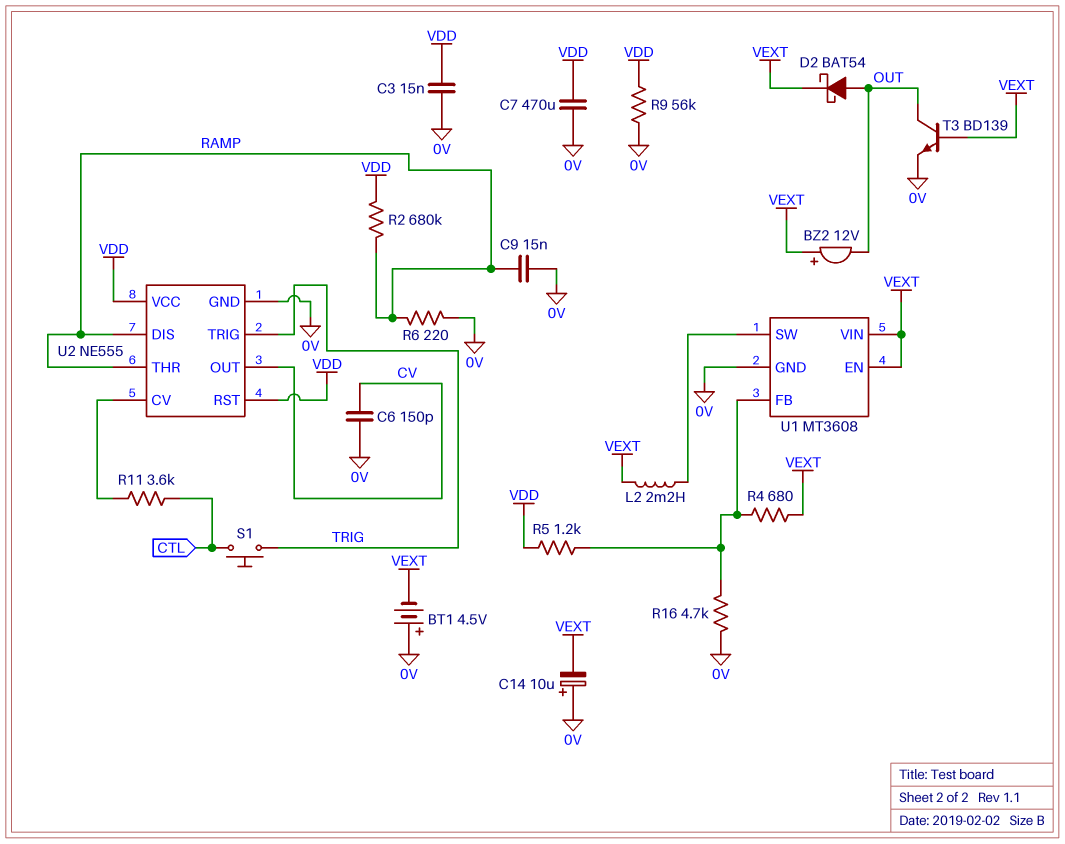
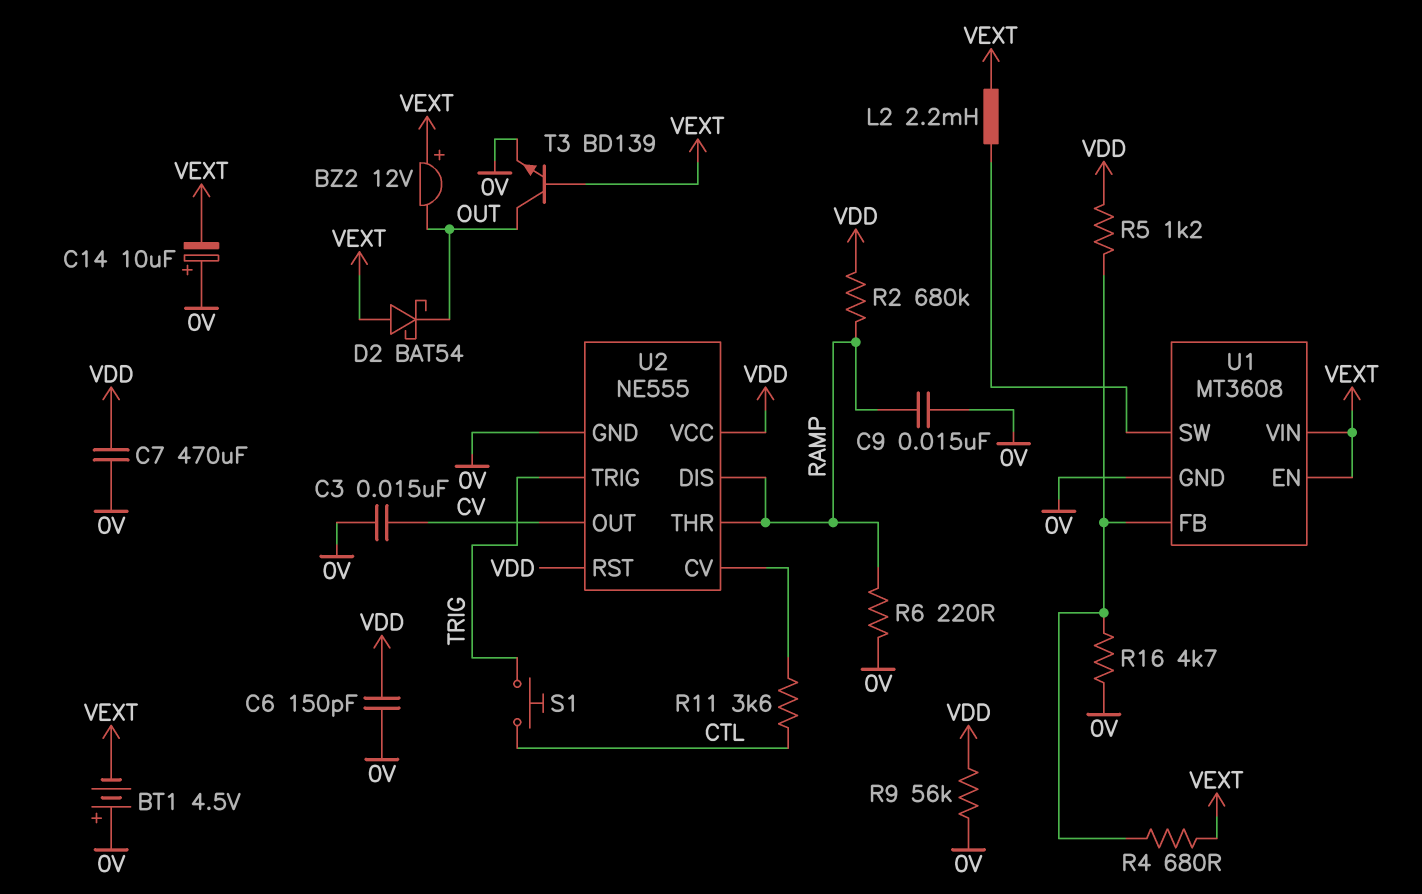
C3: 15nF (0V, VDD) -> 15nF (0V, CV)
C6: 150pF (0V, CV) -> 150pF (0V, VDD)
D2: schottky BAT54 (A OUT, K VEXT) -> schottky BAT54 (A VEXT, K OUT)

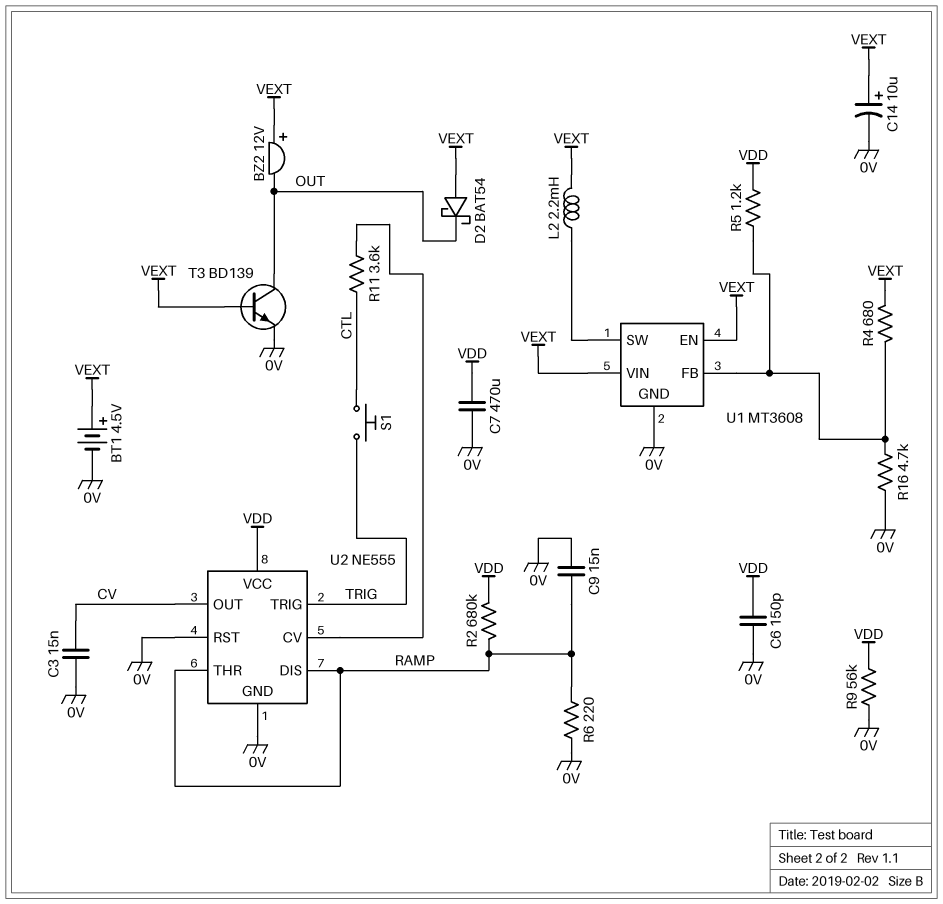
BT1: 4.5V (plus 0V, minus VEXT) -> 4.5V (plus VEXT, minus 0V)
C14: 10uF (plus 0V, minus VEXT) -> 10uF (plus VEXT, minus 0V)
U2 pin RST: VDD -> 0V

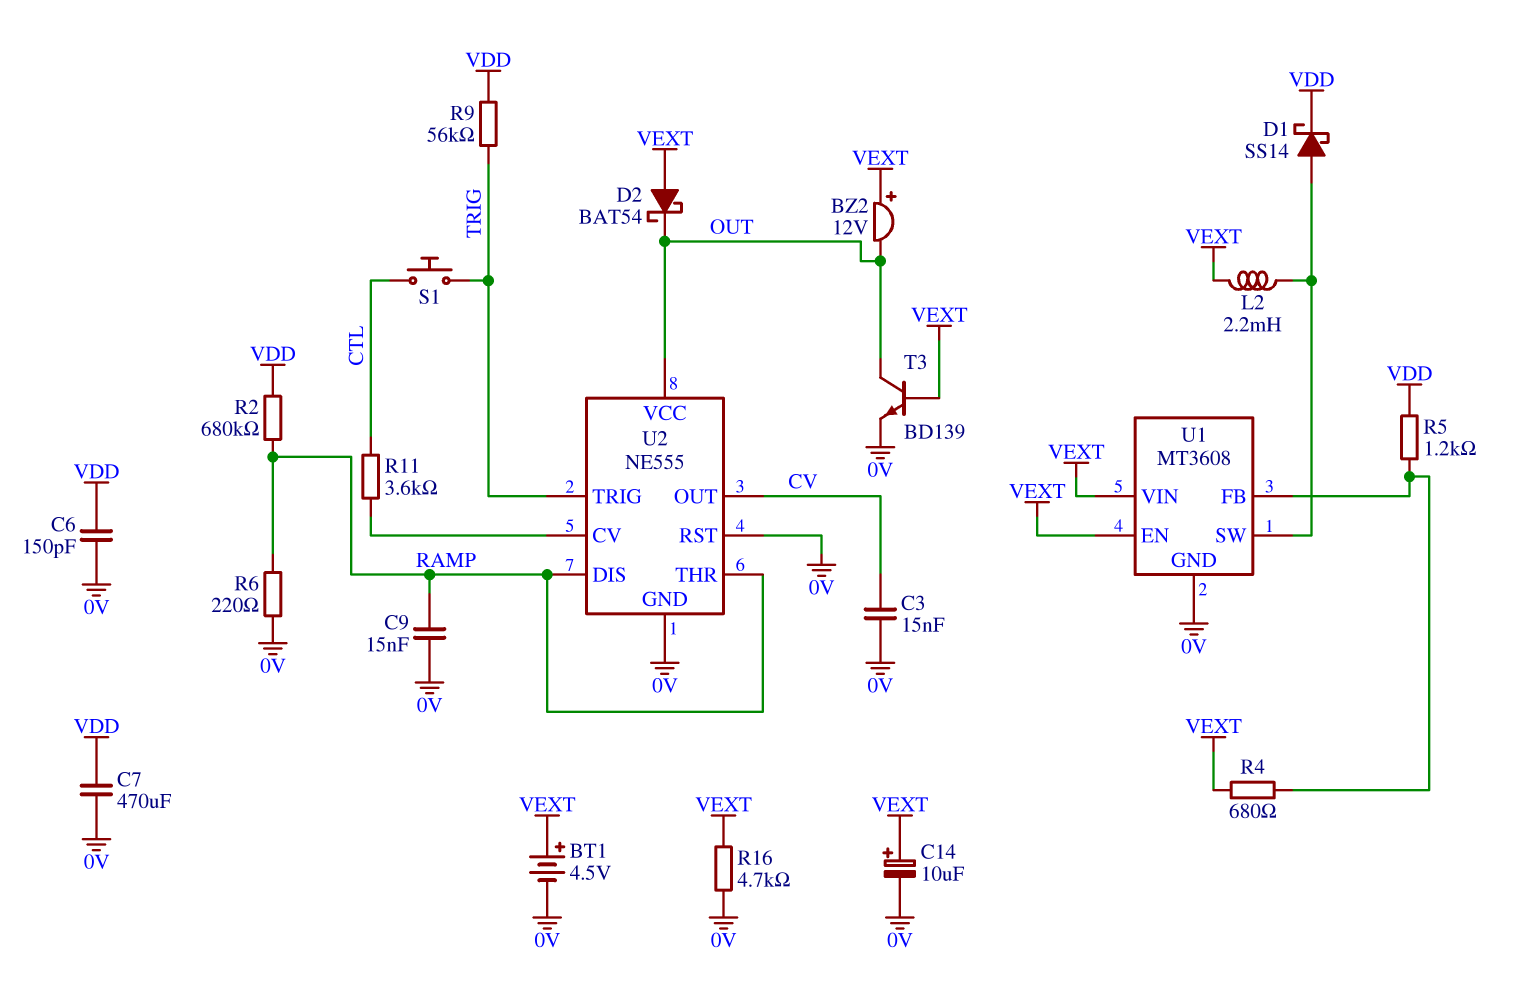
D1: none -> schottky SS14 (A U1/SW, K VDD)
R9: 56k (0V, VDD) -> 56k (TRIG, VDD)
R16: 4.7k (0V, U1/FB) -> 4.7k (0V, VEXT)
U2 pin VCC: VDD -> OUT

